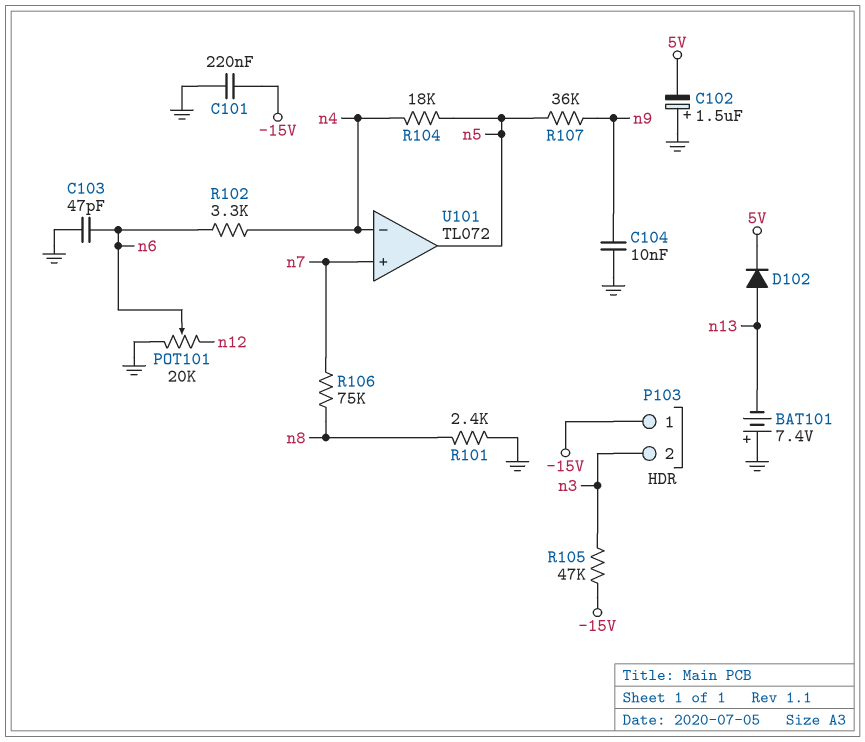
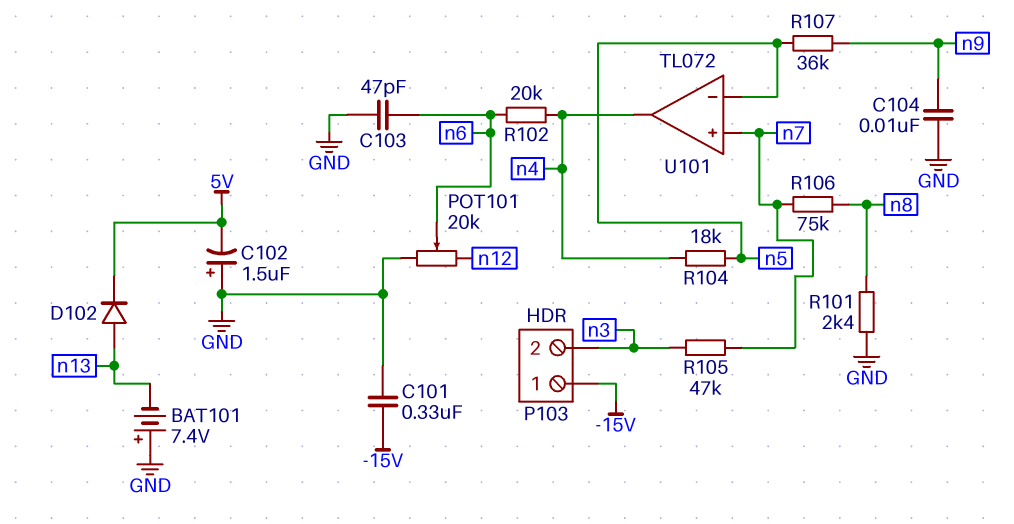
C101: 220nF (-15V, GND) -> 330nF (-15V, GND)
R102: 3.3k (n4, n6) -> 20k (n4, n6)
R105: 47k (-15V, n3) -> 47k (n3, n7)
U101 pin in-: n4 -> n5
U101 pin out: n5 -> n4

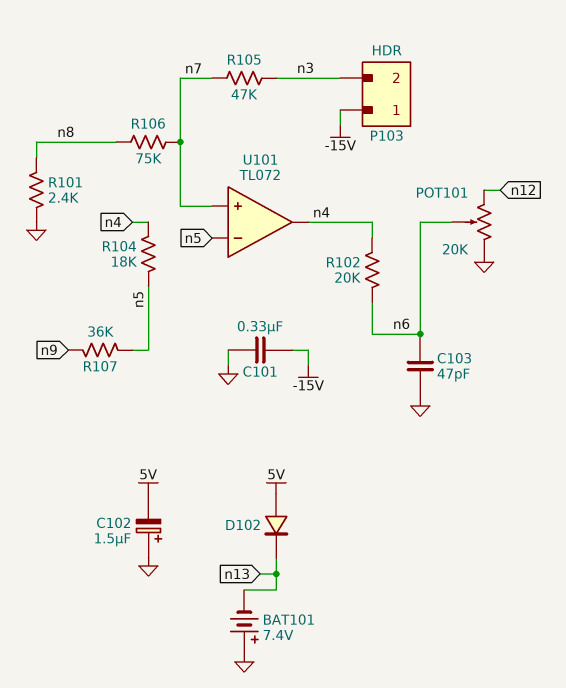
C104: 10nF (GND, n9) -> none
D102: diode (A n13, K 5V) -> diode (A 5V, K n13)

